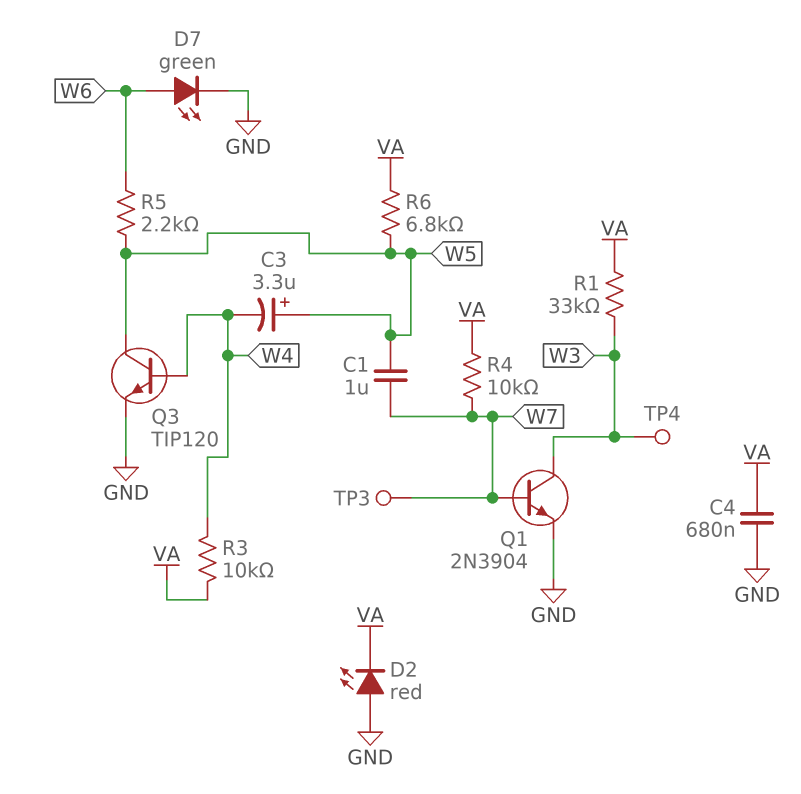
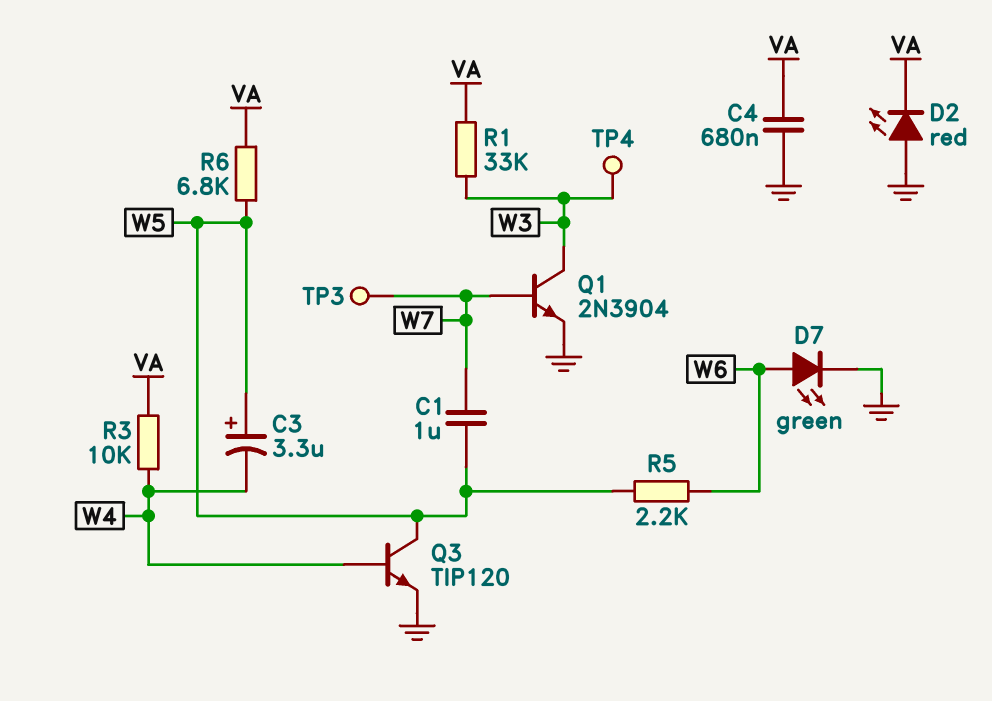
R4: 10k (VA, W7) -> none

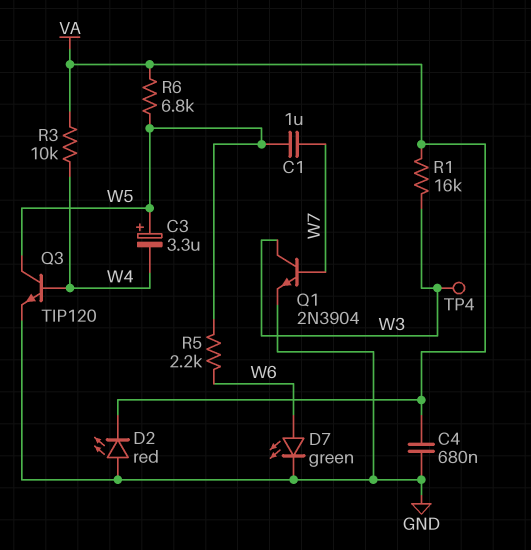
R1: 33k (VA, W3) -> 16k (VA, W3)
TP3: test point (W7) -> none

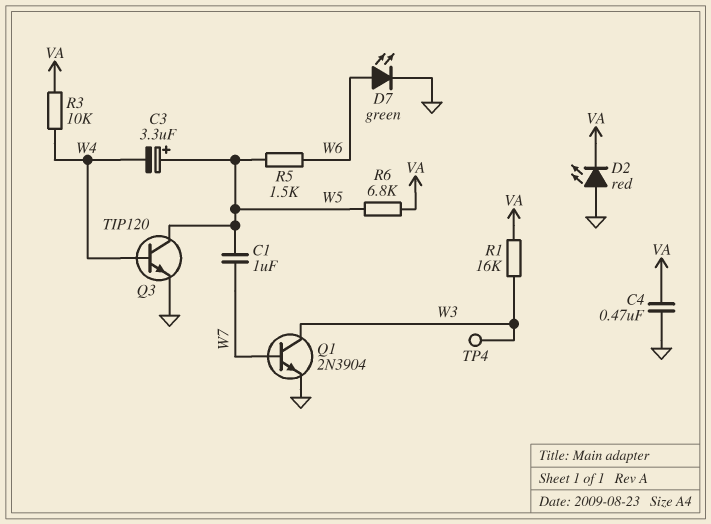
C4: 680nF (GND, VA) -> 470nF (GND, VA)
R5: 2.2k (W5, W6) -> 1.5k (W5, W6)

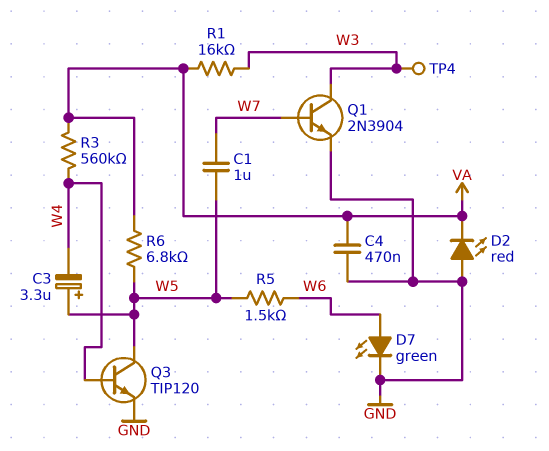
R3: 10k (VA, W4) -> 560k (VA, W4)

